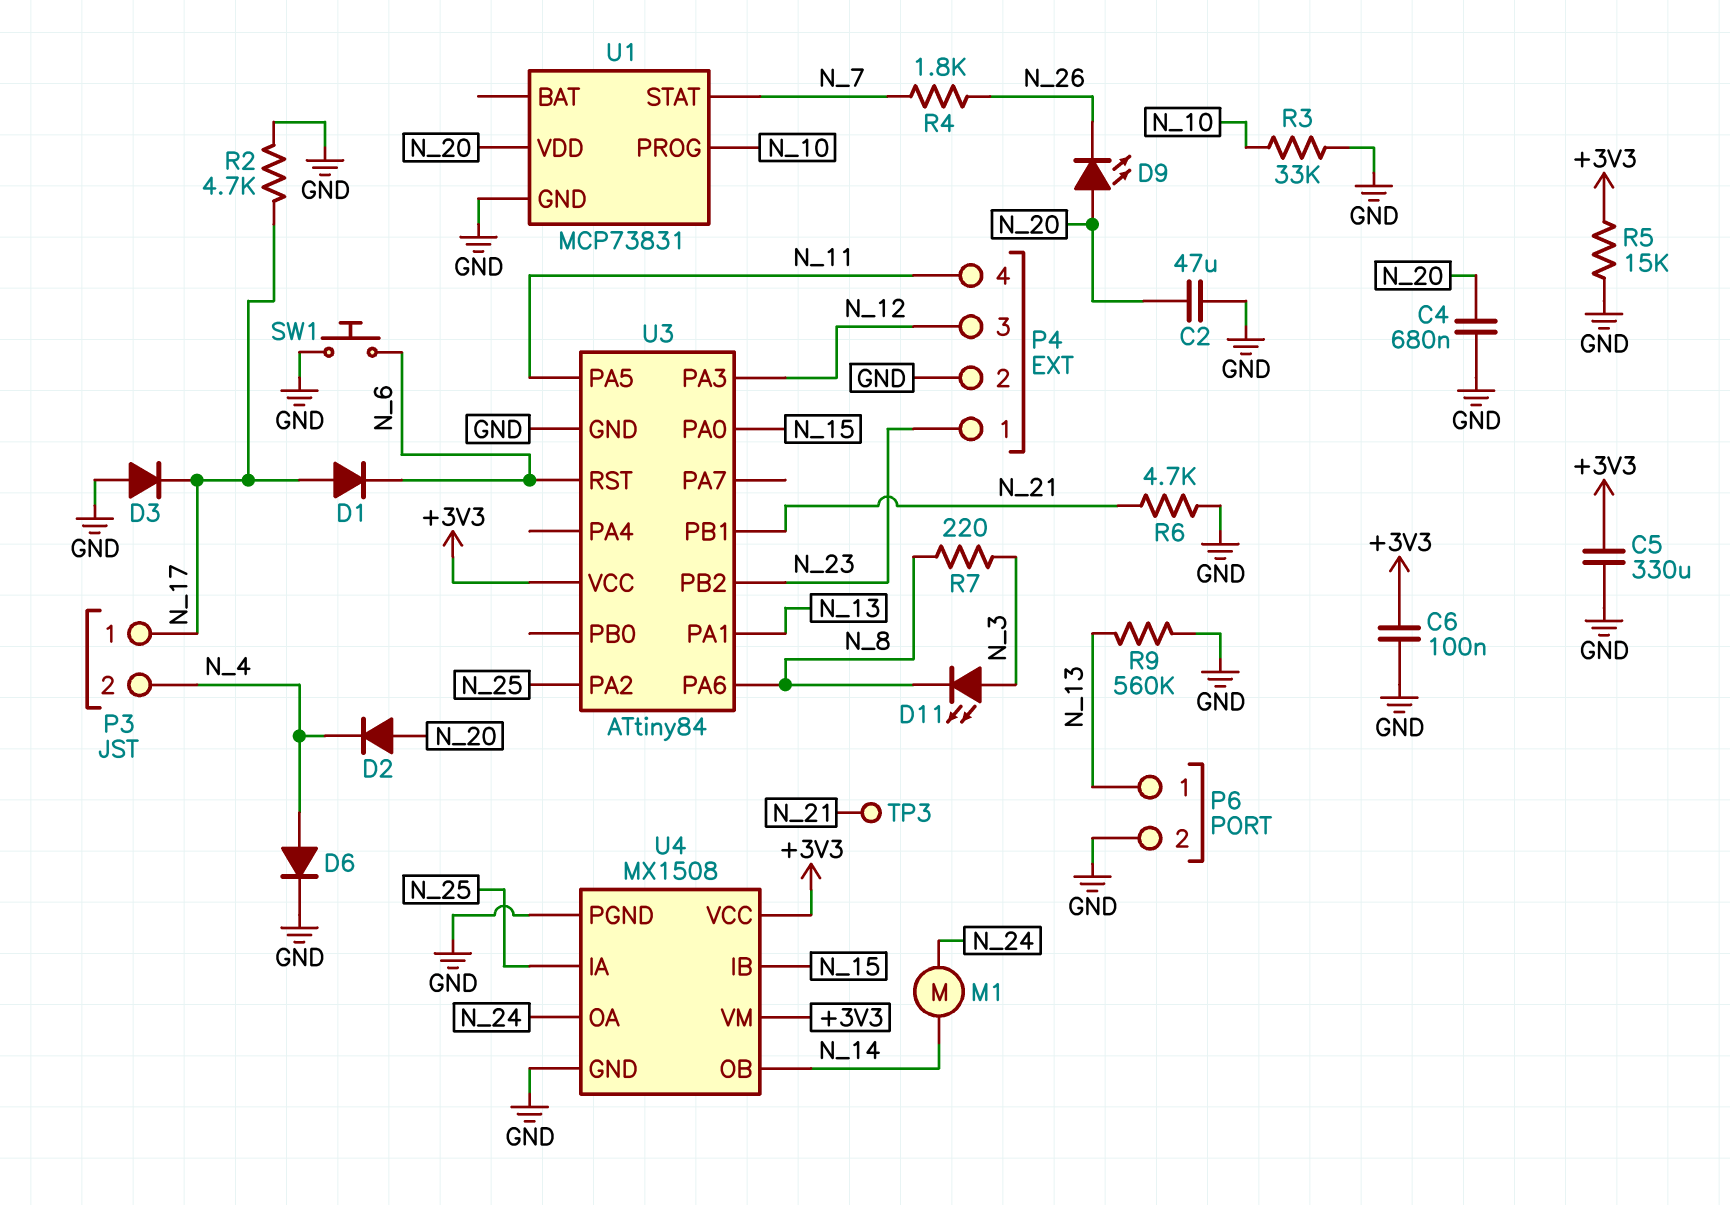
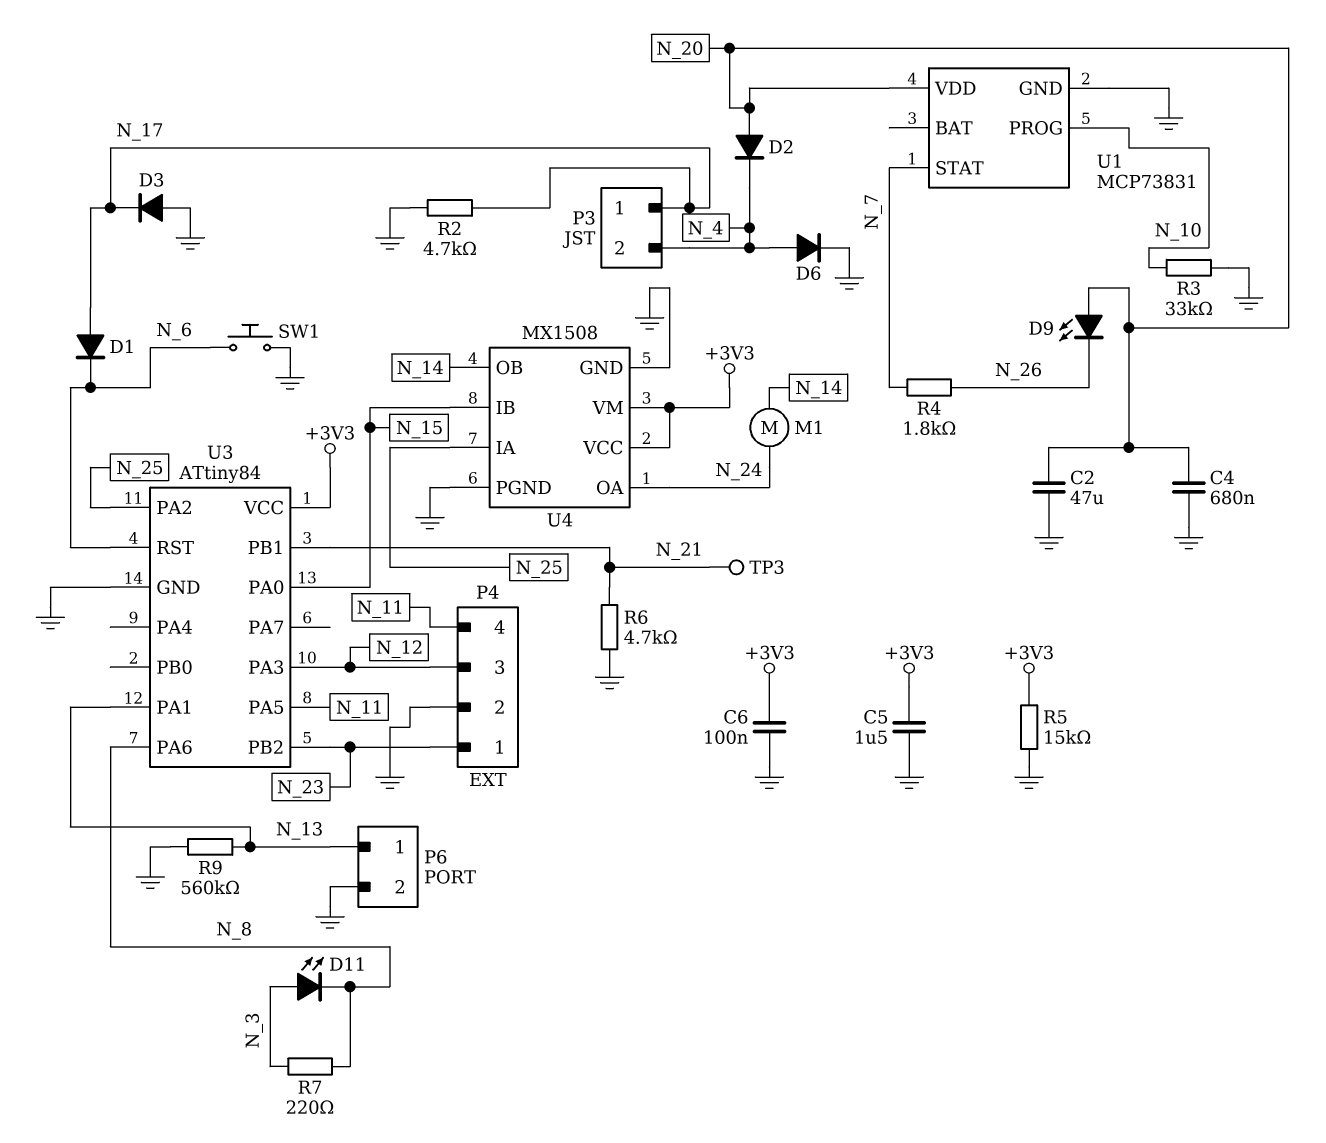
C5: 330uF (+3V3, GND) -> 1.5uF (+3V3, GND)

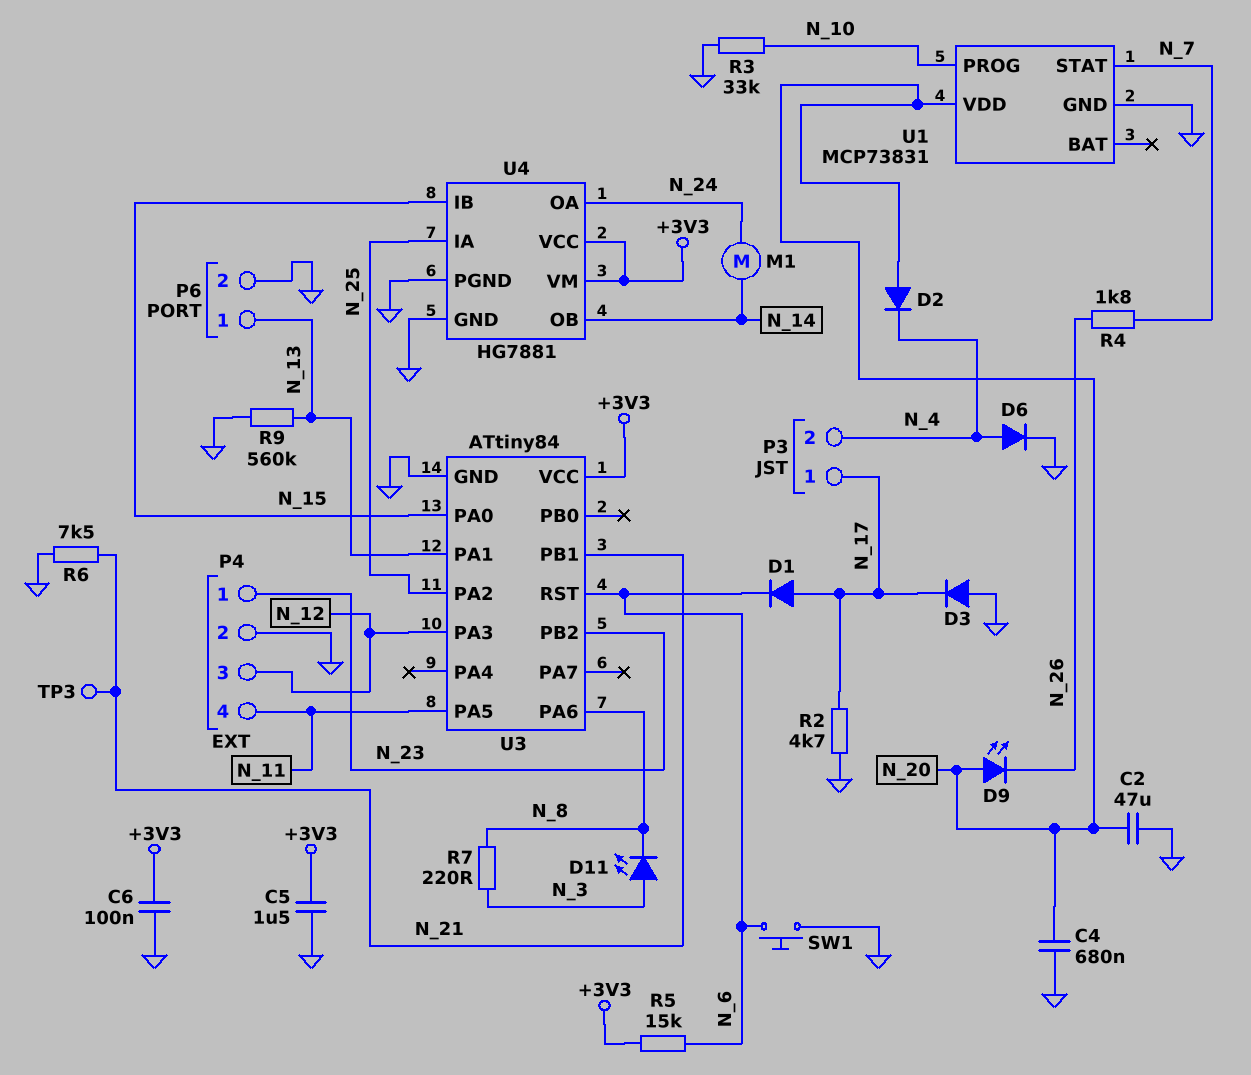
R5: 15k (+3V3, GND) -> 15k (+3V3, N_6)
R6: 4.7k (GND, N_21) -> 7.5k (GND, N_21)
U4: MX1508 -> HG7881

